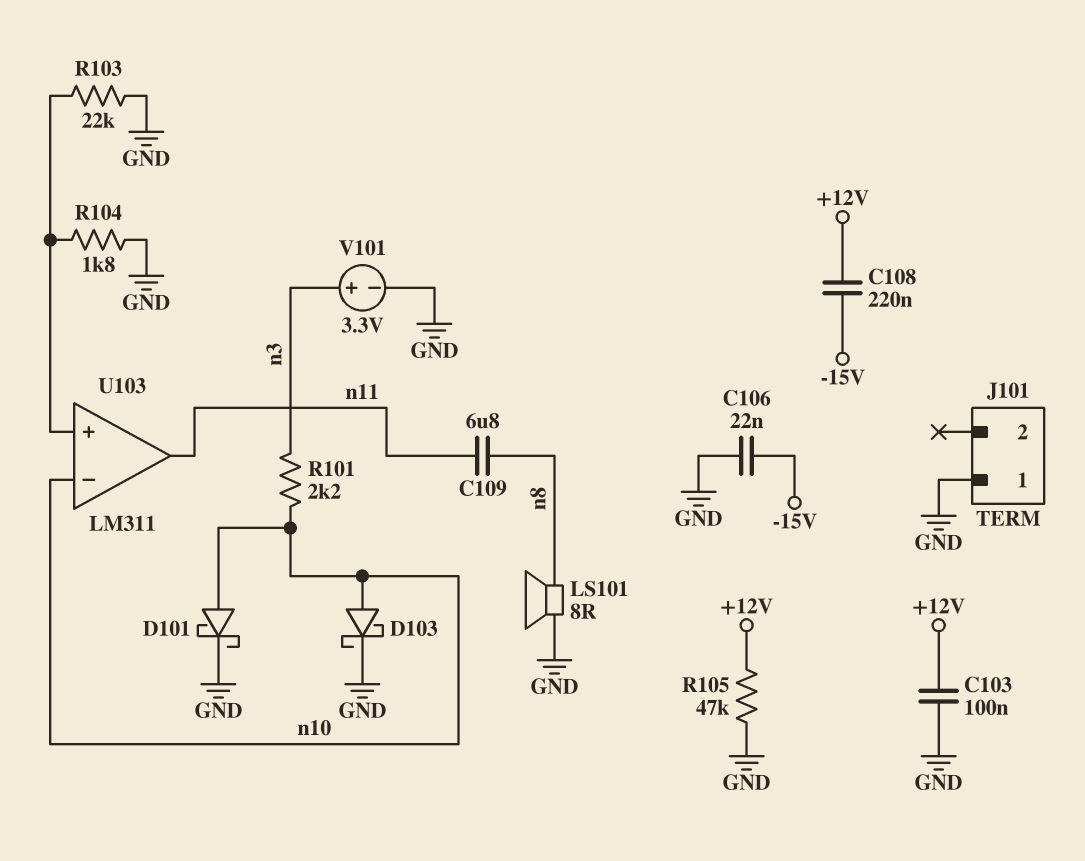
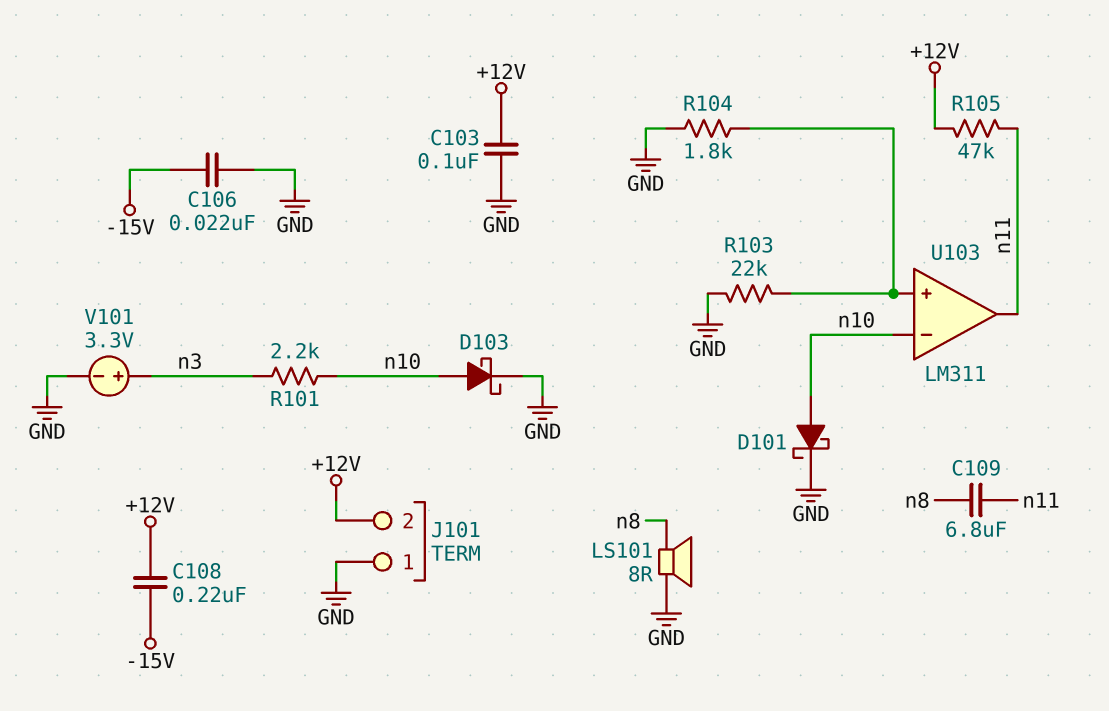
J101 pin 2: none -> +12V
R105: 47k (+12V, GND) -> 47k (+12V, n11)

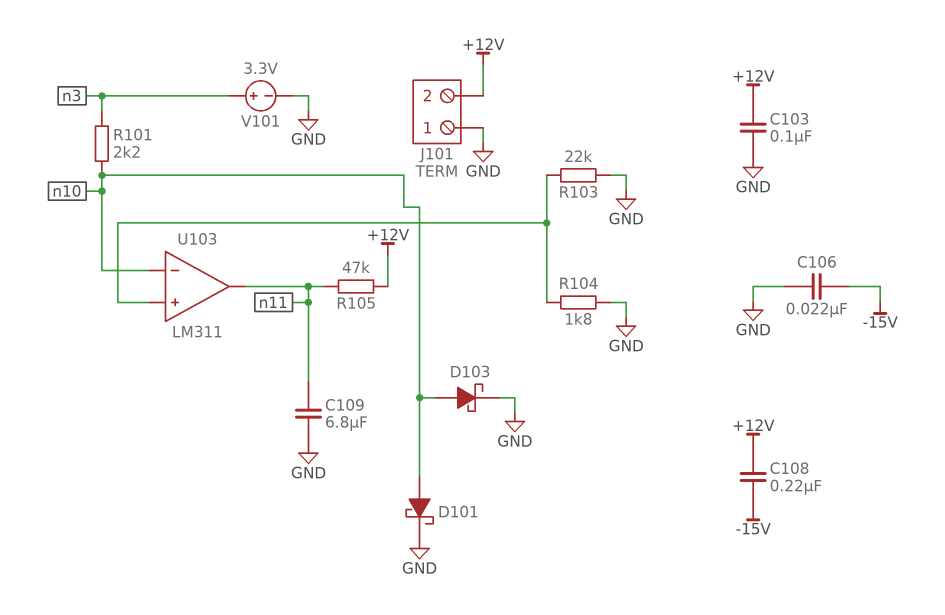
C109: 6.8uF (n8, n11) -> 6.8uF (GND, n11)
LS101: speaker 8R (GND, n8) -> none

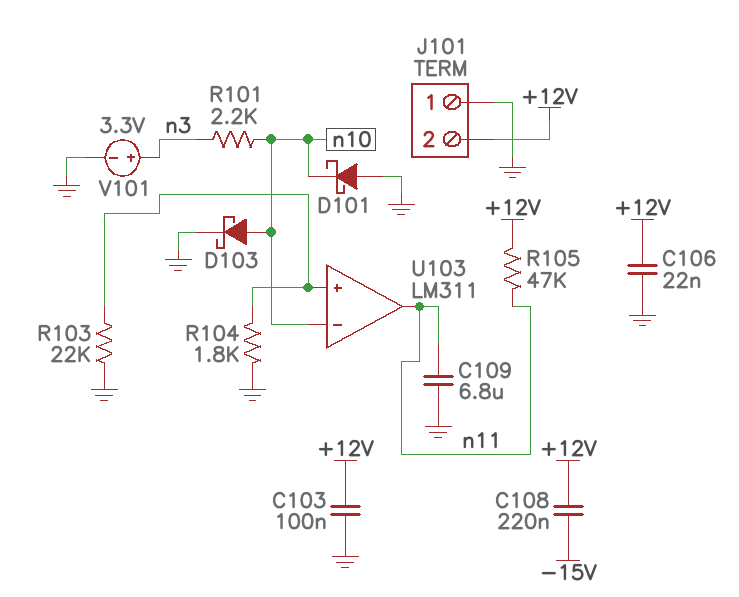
C106: 22nF (-15V, GND) -> 22nF (+12V, GND)
D101: schottky (A n10, K GND) -> schottky (A GND, K n10)

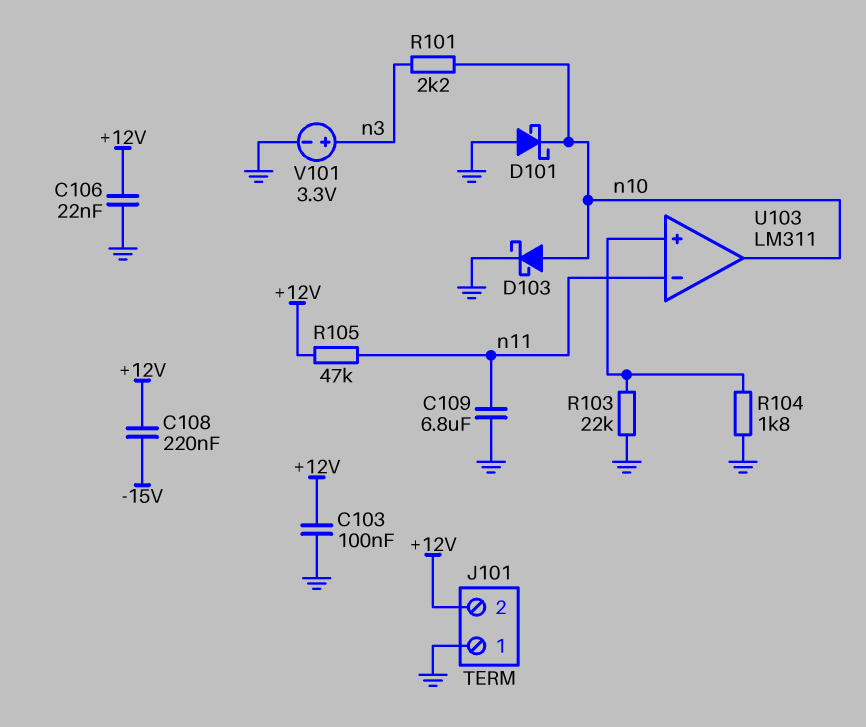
U103 pin in-: n10 -> n11
U103 pin out: n11 -> n10

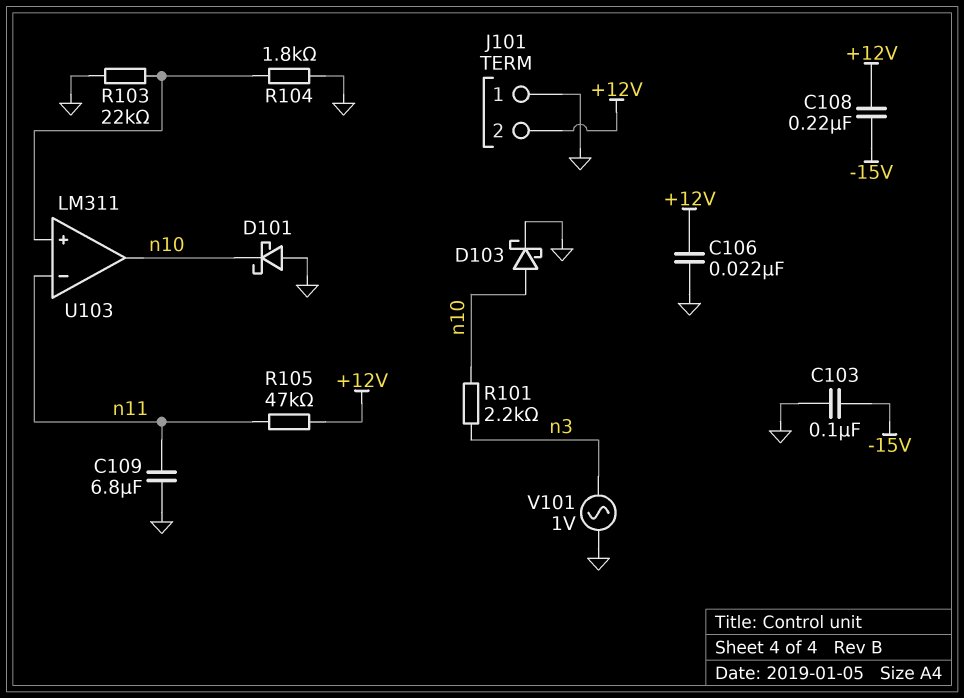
C103: 100nF (+12V, GND) -> 100nF (-15V, GND)
V101: 3.3V (plus n3, minus GND) -> AC 1V (GND, n3)

